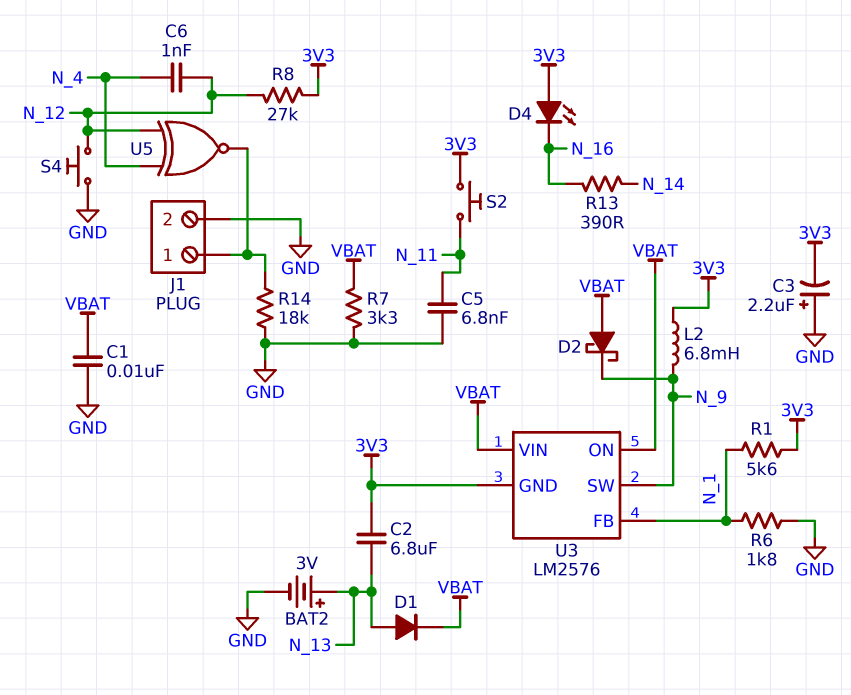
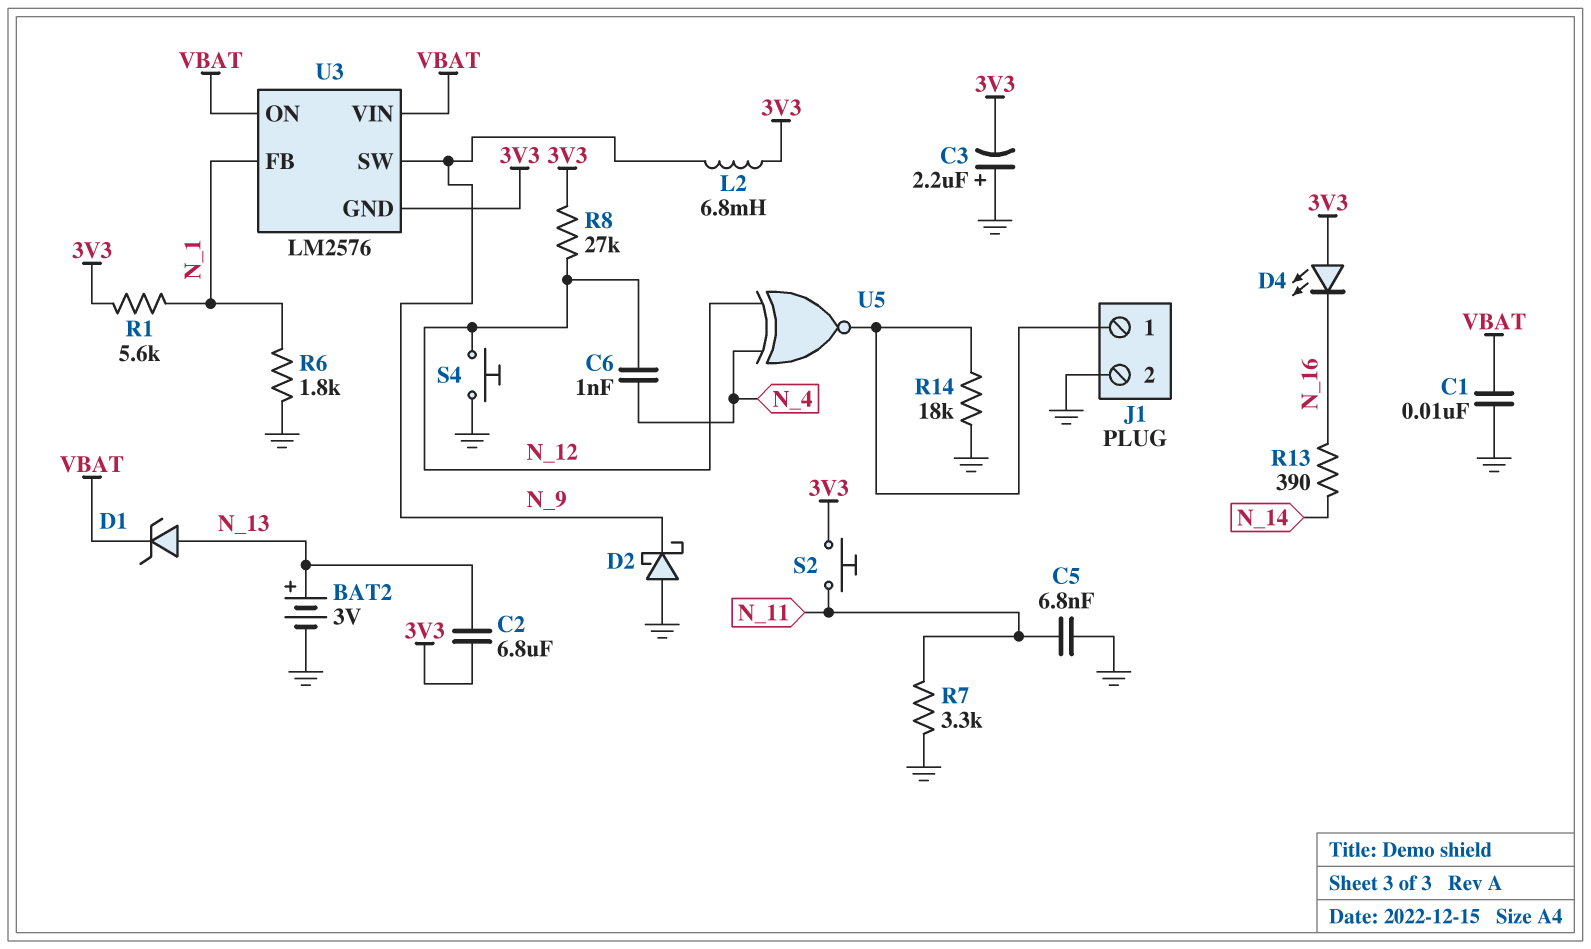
D1: diode (A N_13, K VBAT) -> zener (A N_13, K VBAT)
D2: schottky (A VBAT, K N_9) -> schottky (A GND, K N_9)
R7: 3.3k (GND, VBAT) -> 3.3k (GND, N_11)

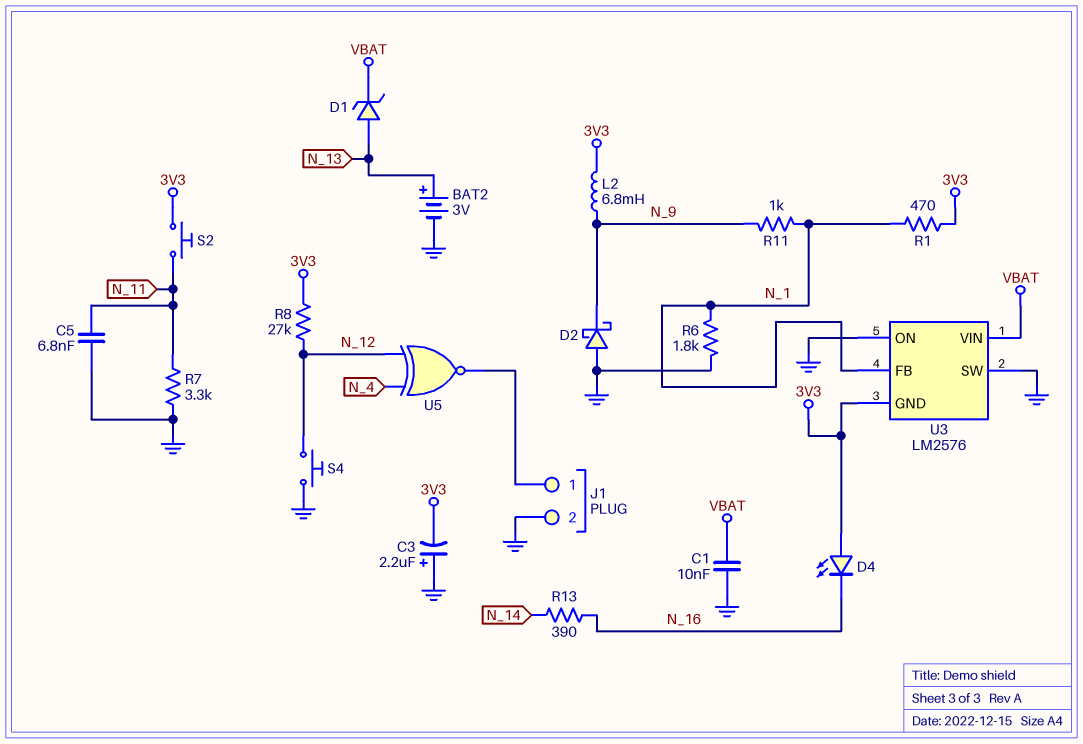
C2: 6.8uF (3V3, N_13) -> none
C6: 1nF (N_4, N_12) -> none
R1: 5.6k (3V3, N_1) -> 470 (3V3, N_1)
R11: none -> 1k (N_1, N_9)
R14: 18k (GND, J1/1) -> none
U3 pin ON: VBAT -> GND
U3 pin SW: N_9 -> GND

